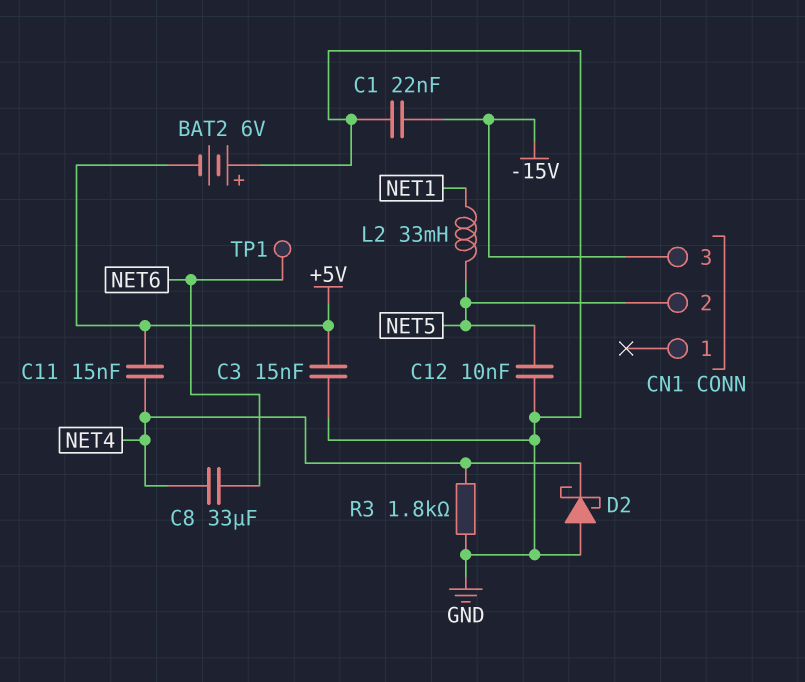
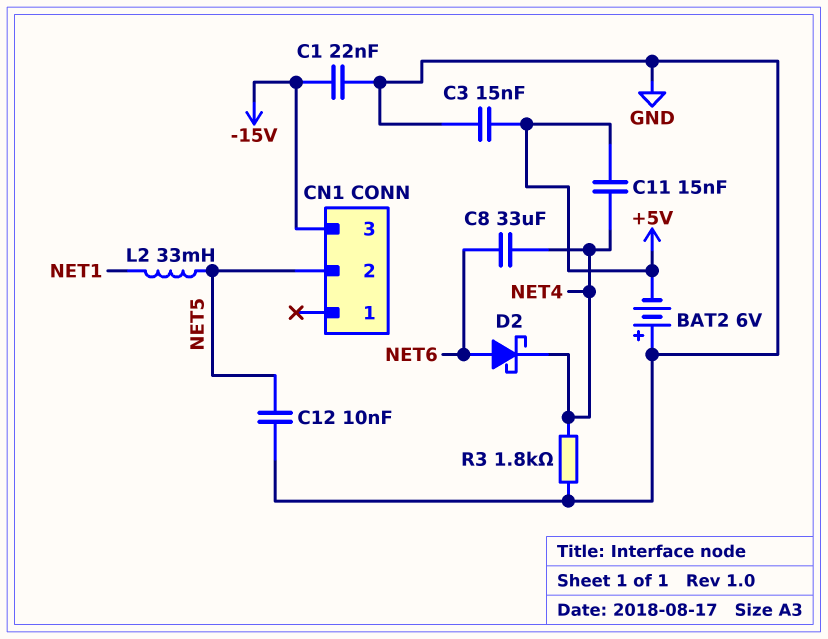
D2: schottky (A GND, K NET4) -> schottky (A NET6, K NET4)
TP1: test point (NET6) -> none

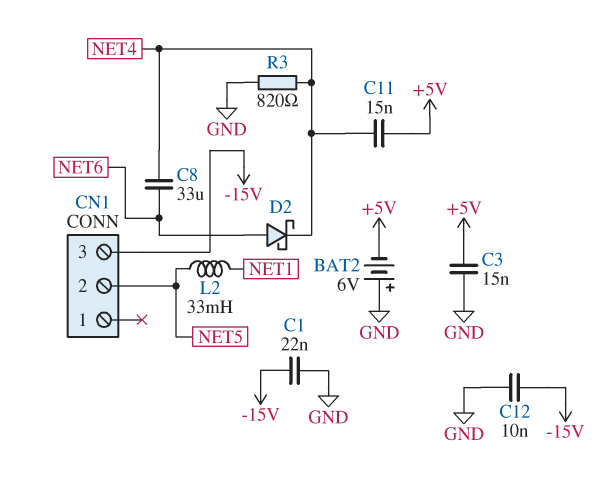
C12: 10nF (GND, NET5) -> 10nF (-15V, GND)
R3: 1.8k (GND, NET4) -> 820 (GND, NET4)

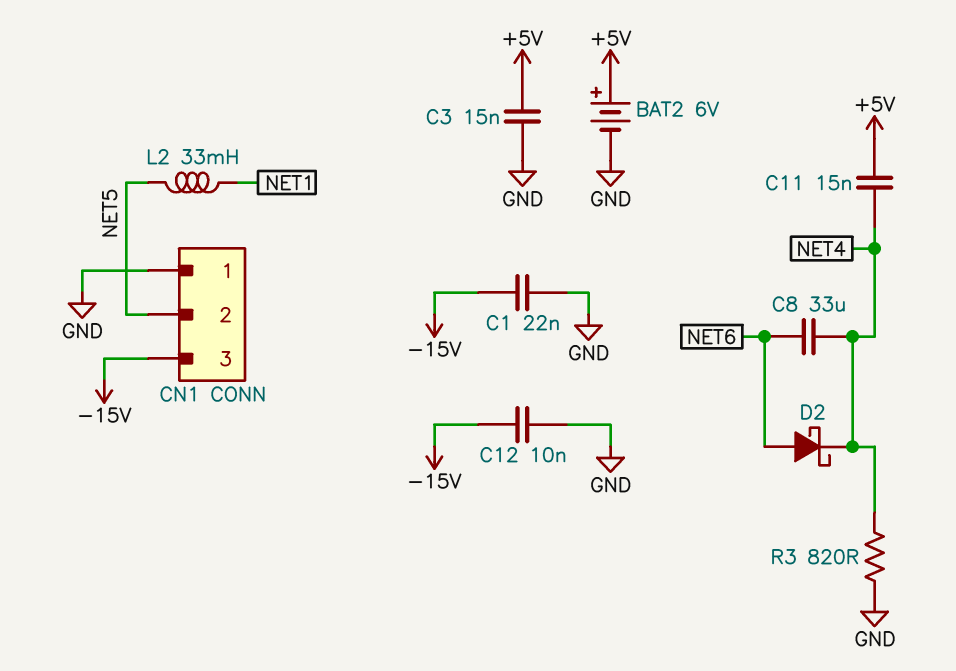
BAT2: 6V (plus GND, minus +5V) -> 6V (plus +5V, minus GND)
CN1 pin 1: none -> GND

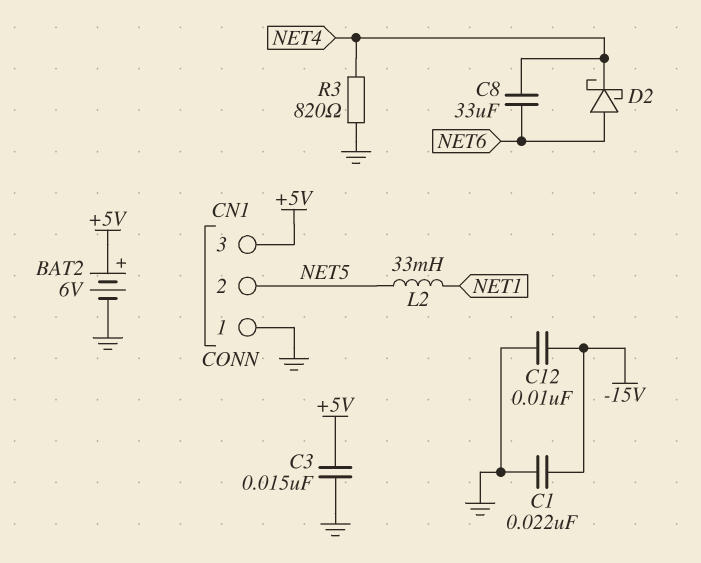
C11: 15nF (+5V, NET4) -> none
CN1 pin 3: -15V -> +5V

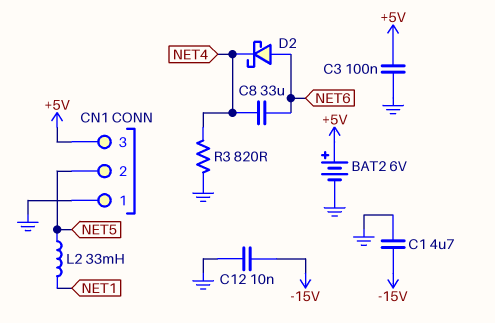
C1: 22nF (-15V, GND) -> 4.7uF (-15V, GND)
C3: 15nF (+5V, GND) -> 100nF (+5V, GND)

